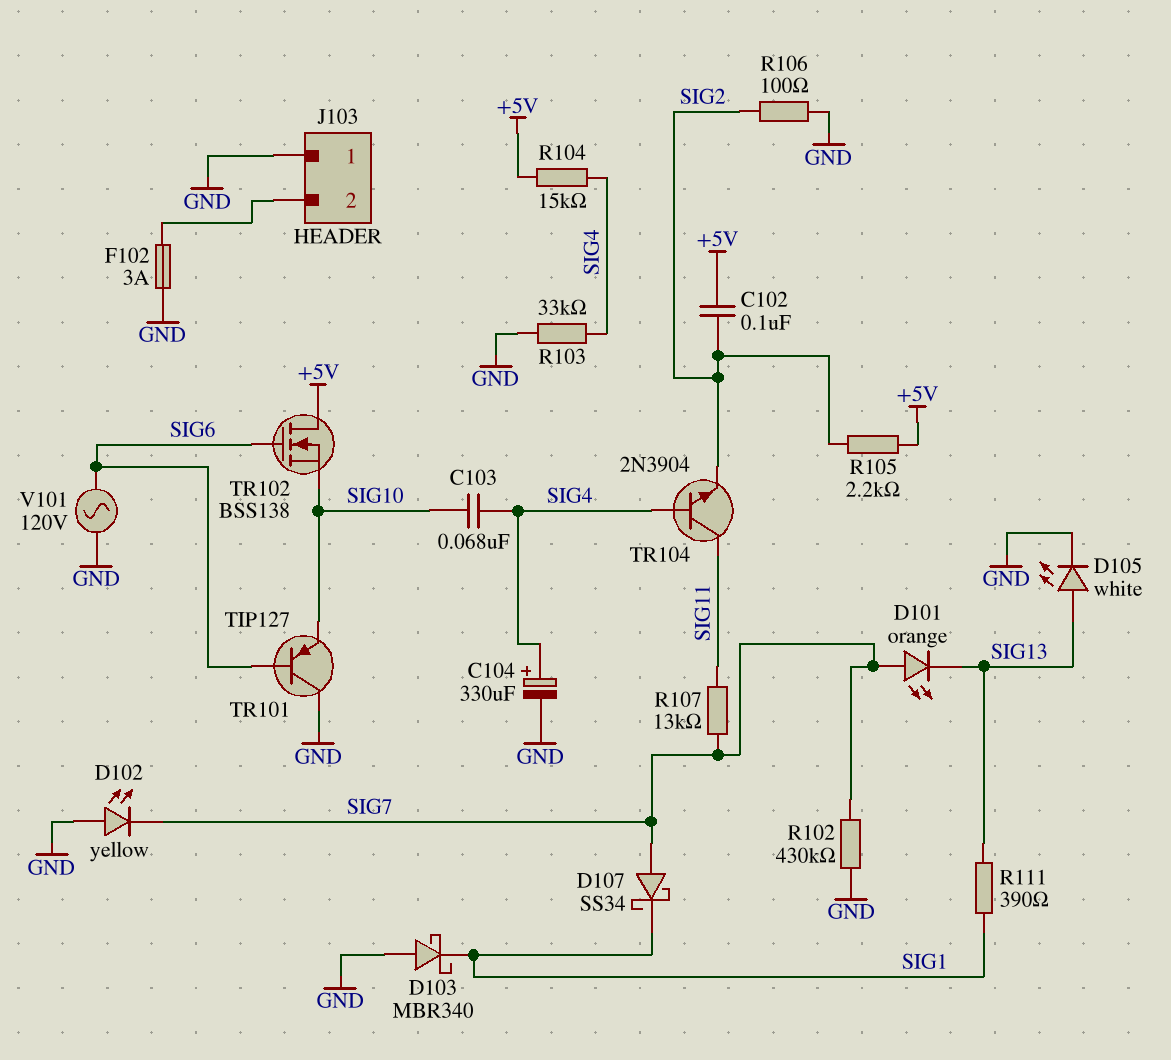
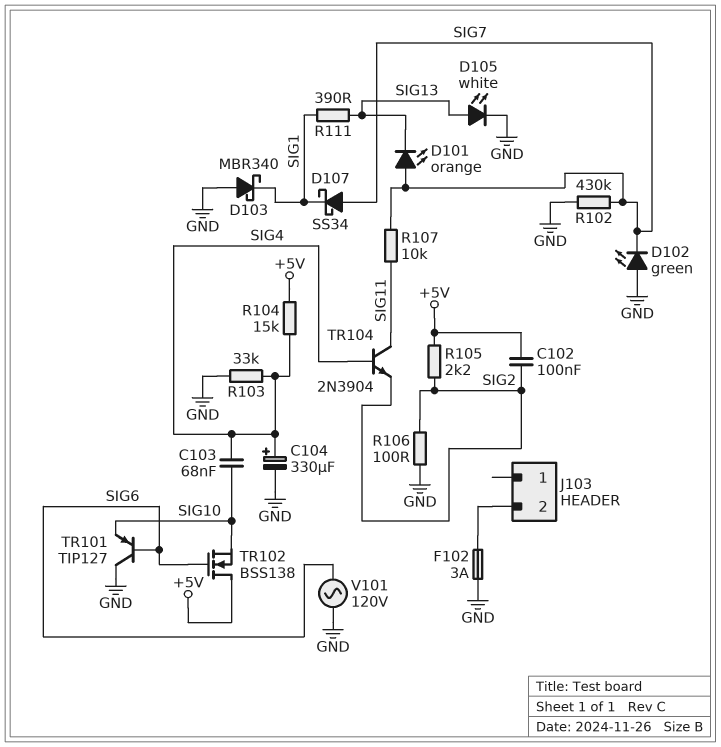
D102: LED yellow (A GND, K SIG7) -> LED green (A GND, K SIG7)
J103 pin 1: GND -> none
R107: 13k (SIG7, SIG11) -> 10k (SIG7, SIG11)

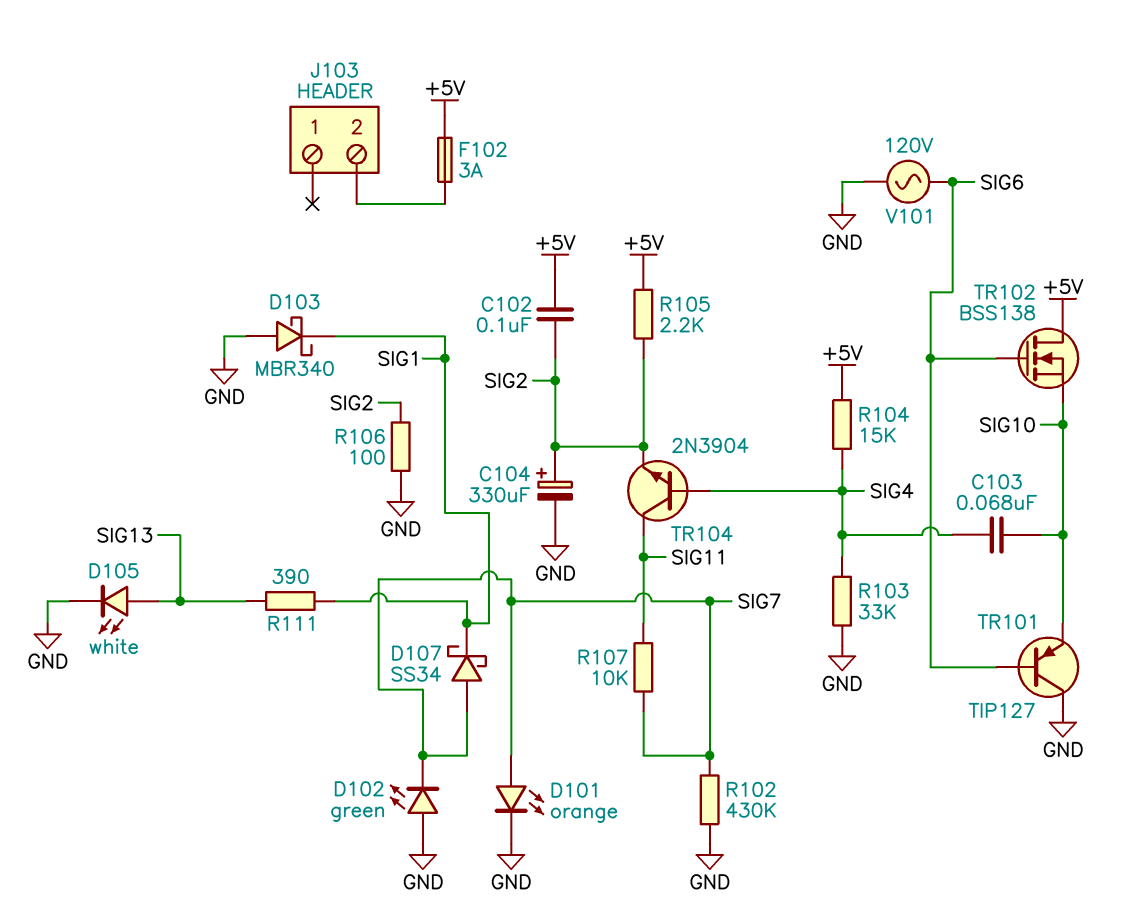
C104: 330uF (plus SIG4, minus GND) -> 330uF (plus SIG2, minus GND)
D101: LED orange (A SIG7, K SIG13) -> LED orange (A SIG7, K GND)
F102: 3A (GND, J103/2) -> 3A (+5V, J103/2)

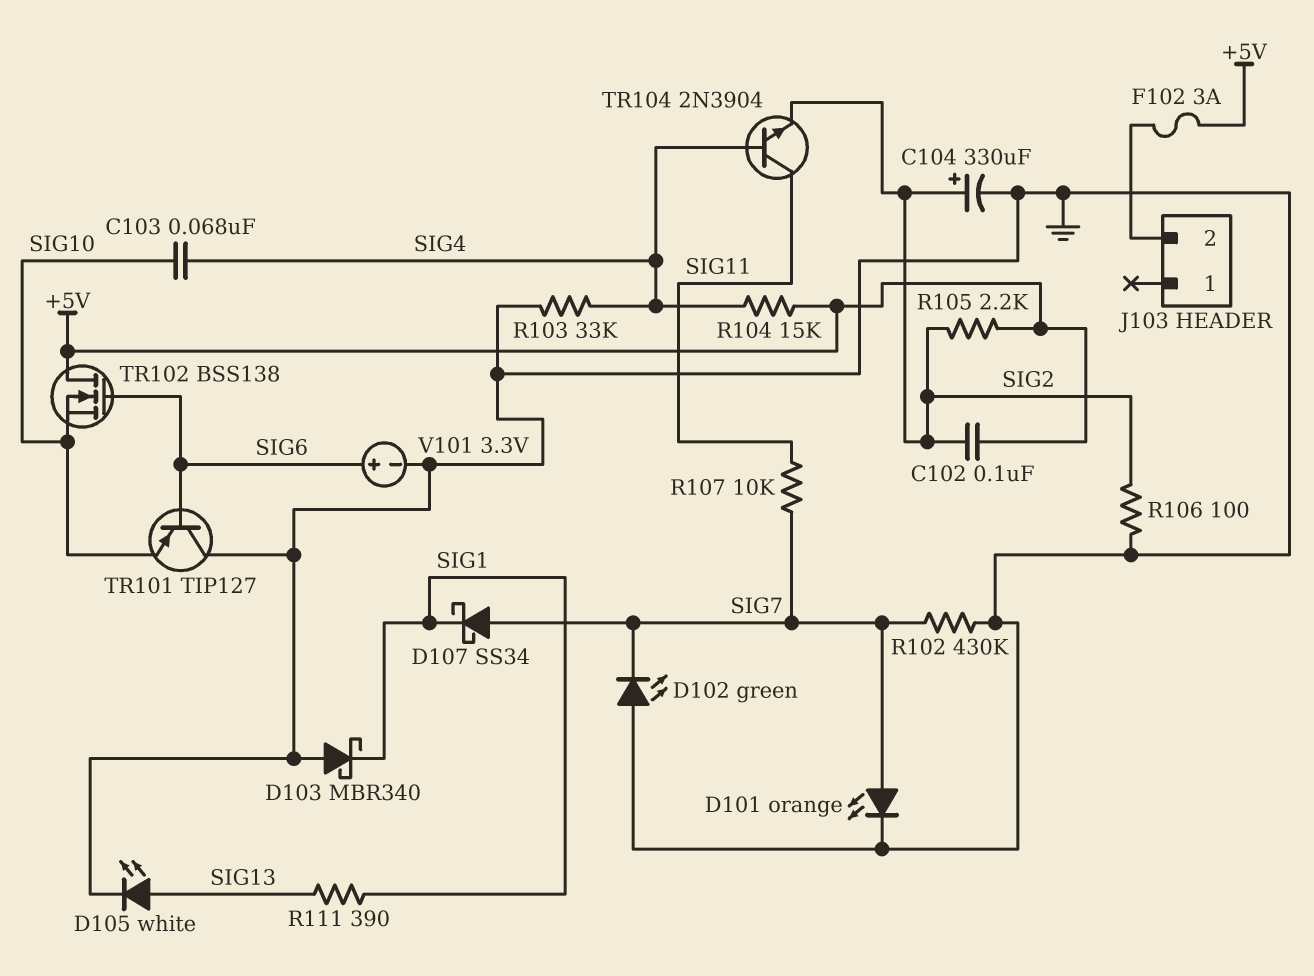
V101: AC 120V (GND, SIG6) -> 3.3V (plus SIG6, minus GND)

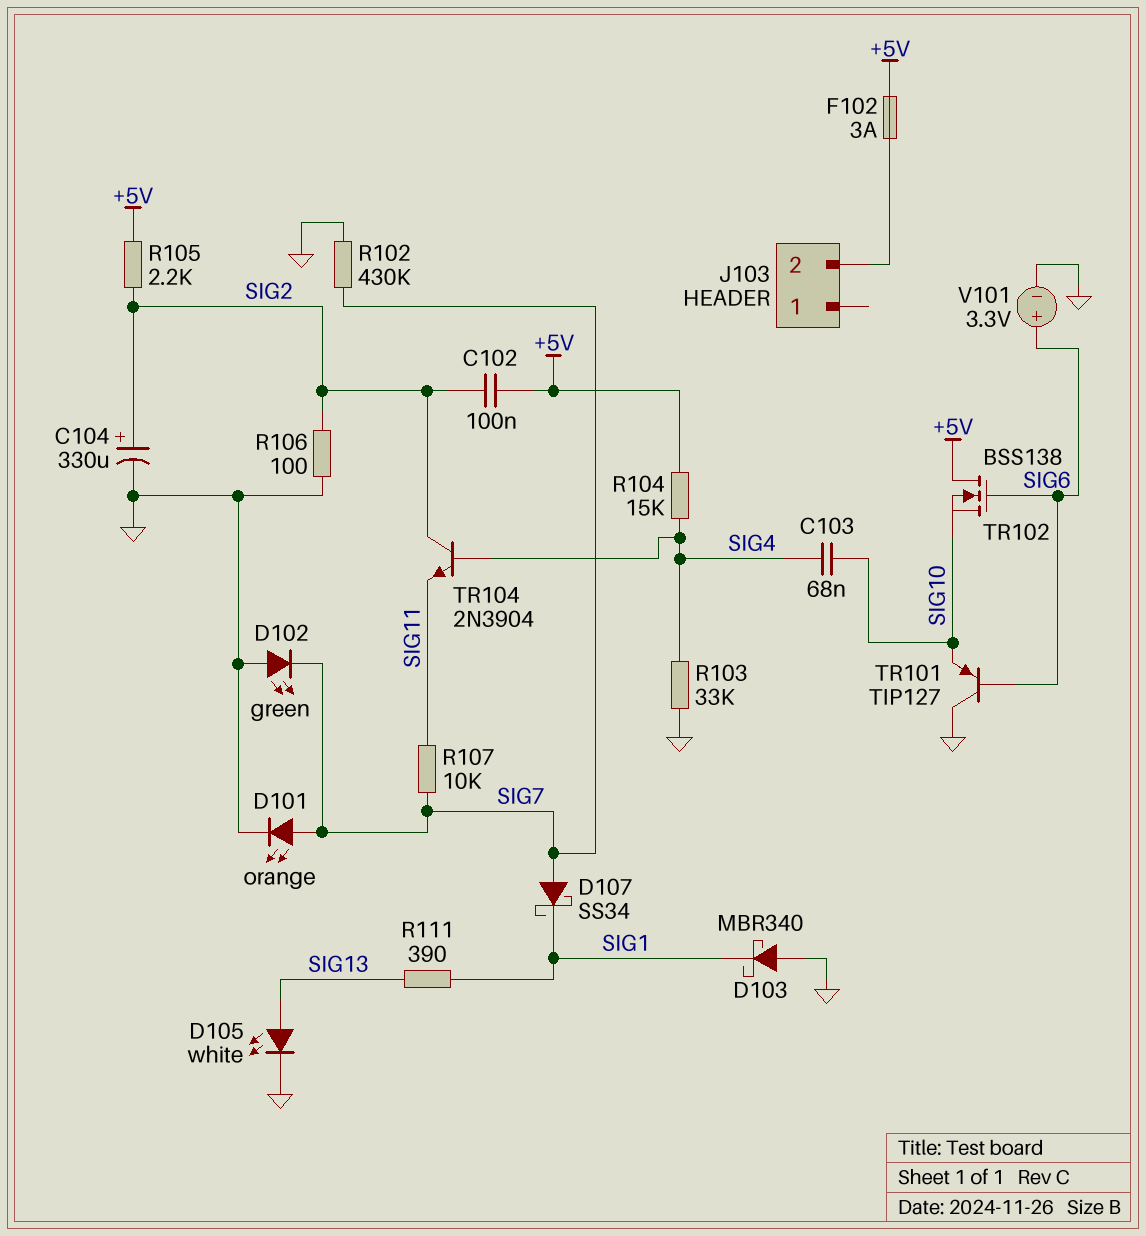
TR104: NPN 2N3904 (B SIG4, C SIG11, E SIG2) -> NPN 2N3904 (B SIG4, C SIG2, E SIG11)

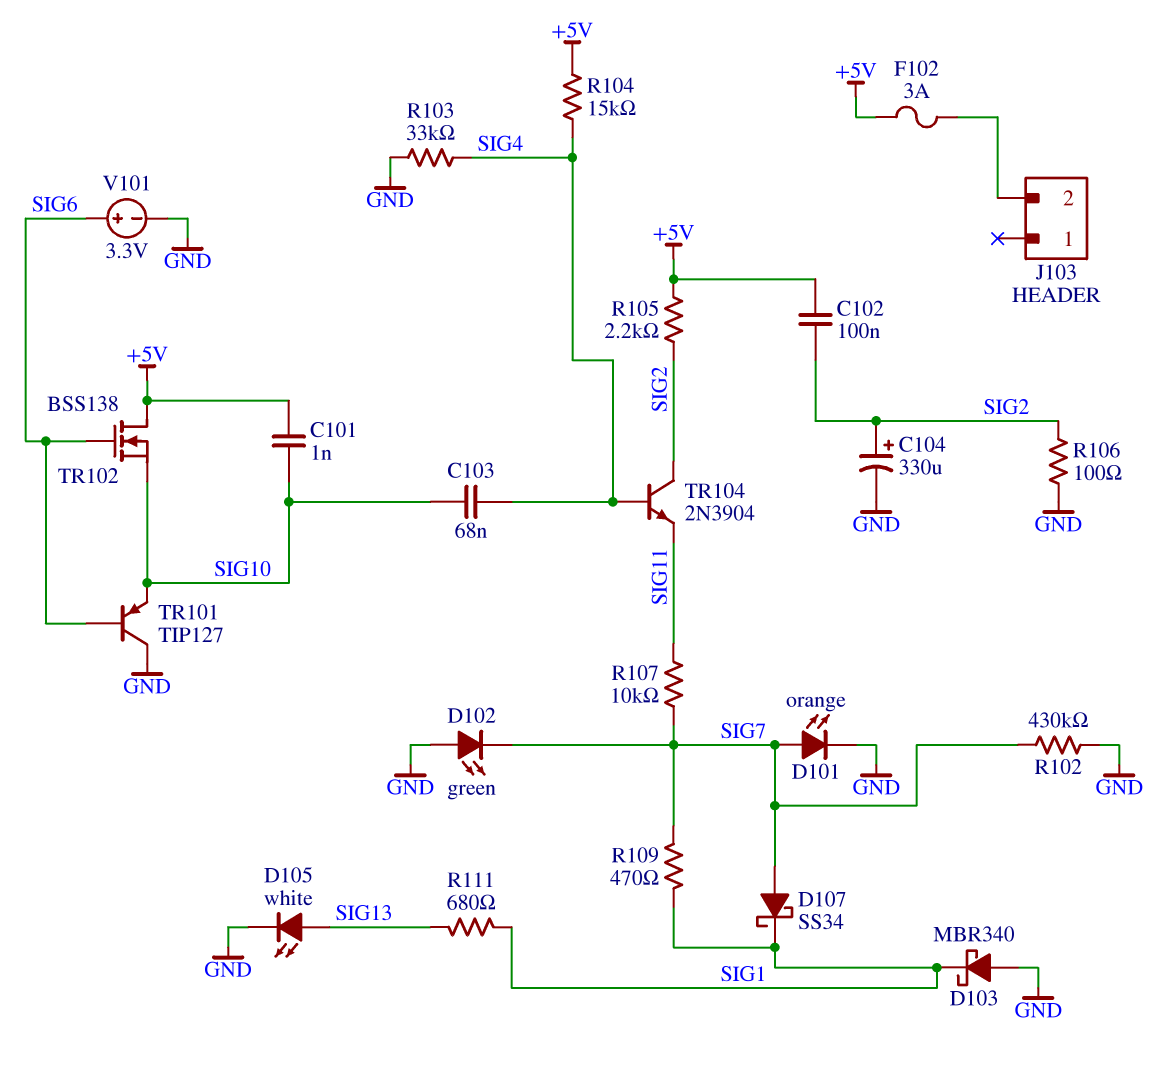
C101: none -> 1nF (+5V, SIG10)
R109: none -> 470 (SIG1, SIG7)
R111: 390 (SIG1, SIG13) -> 680 (SIG1, SIG13)

